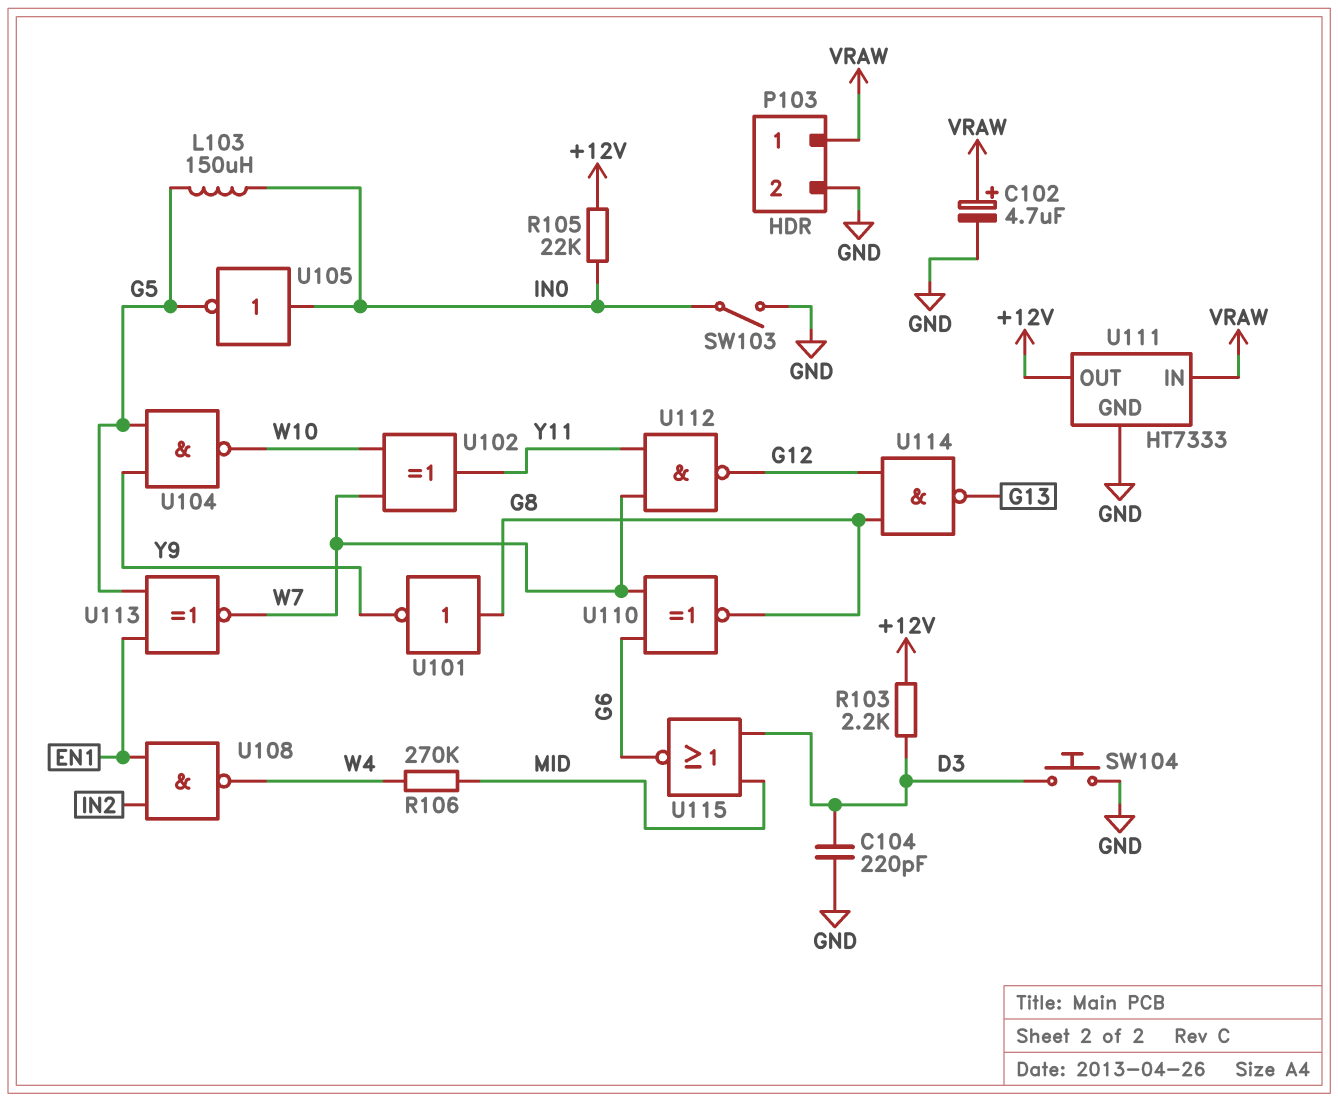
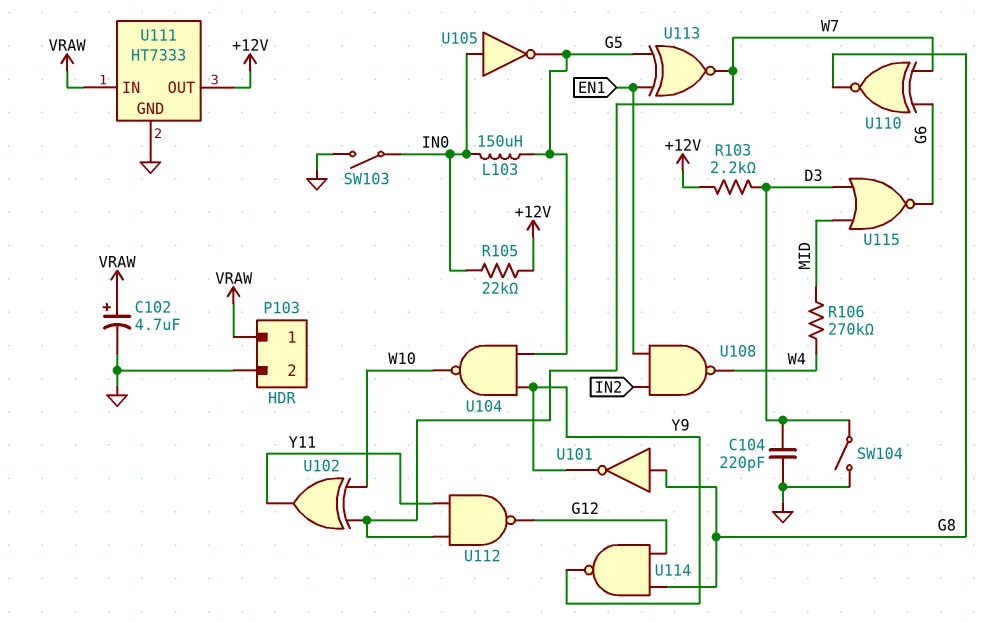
SW104: button (D3, GND) -> switch (D3, GND)
U114: NAND (in G8, in G12, out G13) -> NAND (in G8, in G12, out Y9)

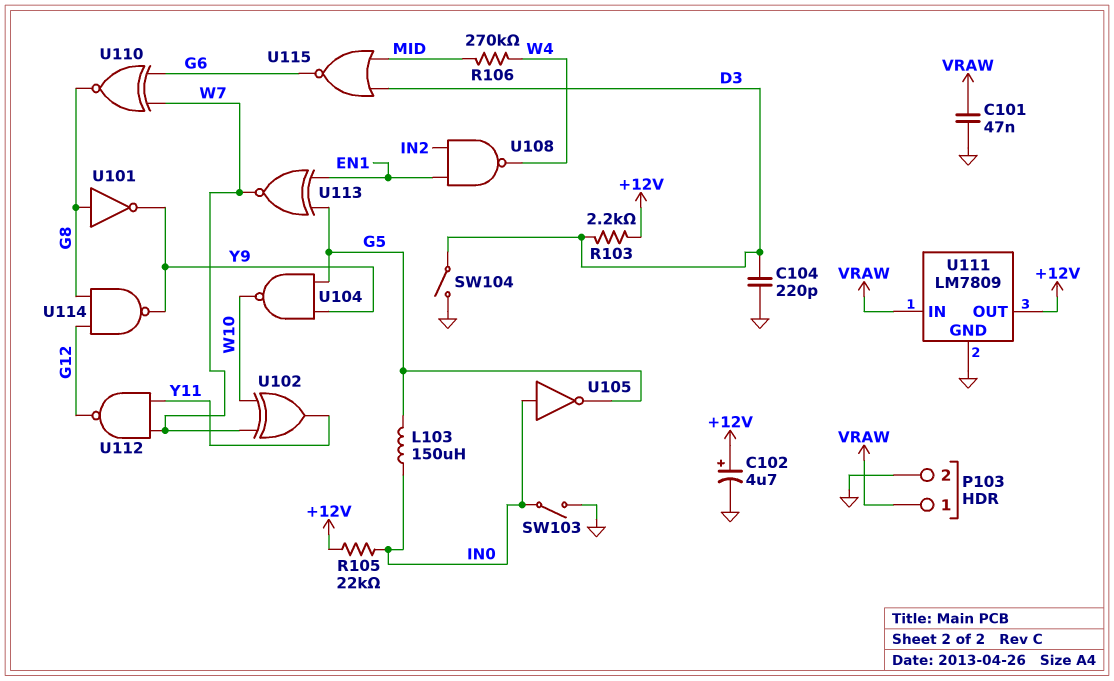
C101: none -> 47nF (GND, VRAW)
C102: 4.7uF (plus VRAW, minus GND) -> 4.7uF (plus +12V, minus GND)
U111: HT7333 -> LM7809

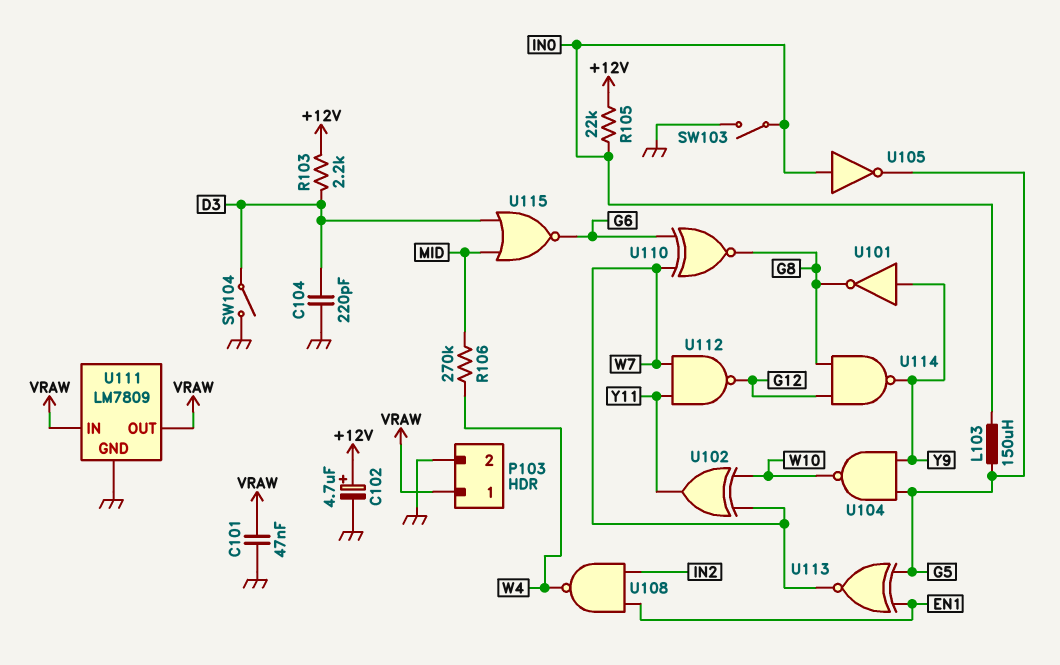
U101: NOT (in G8, out Y9) -> NOT (in Y9, out G8)
U111 pin OUT: +12V -> VRAW

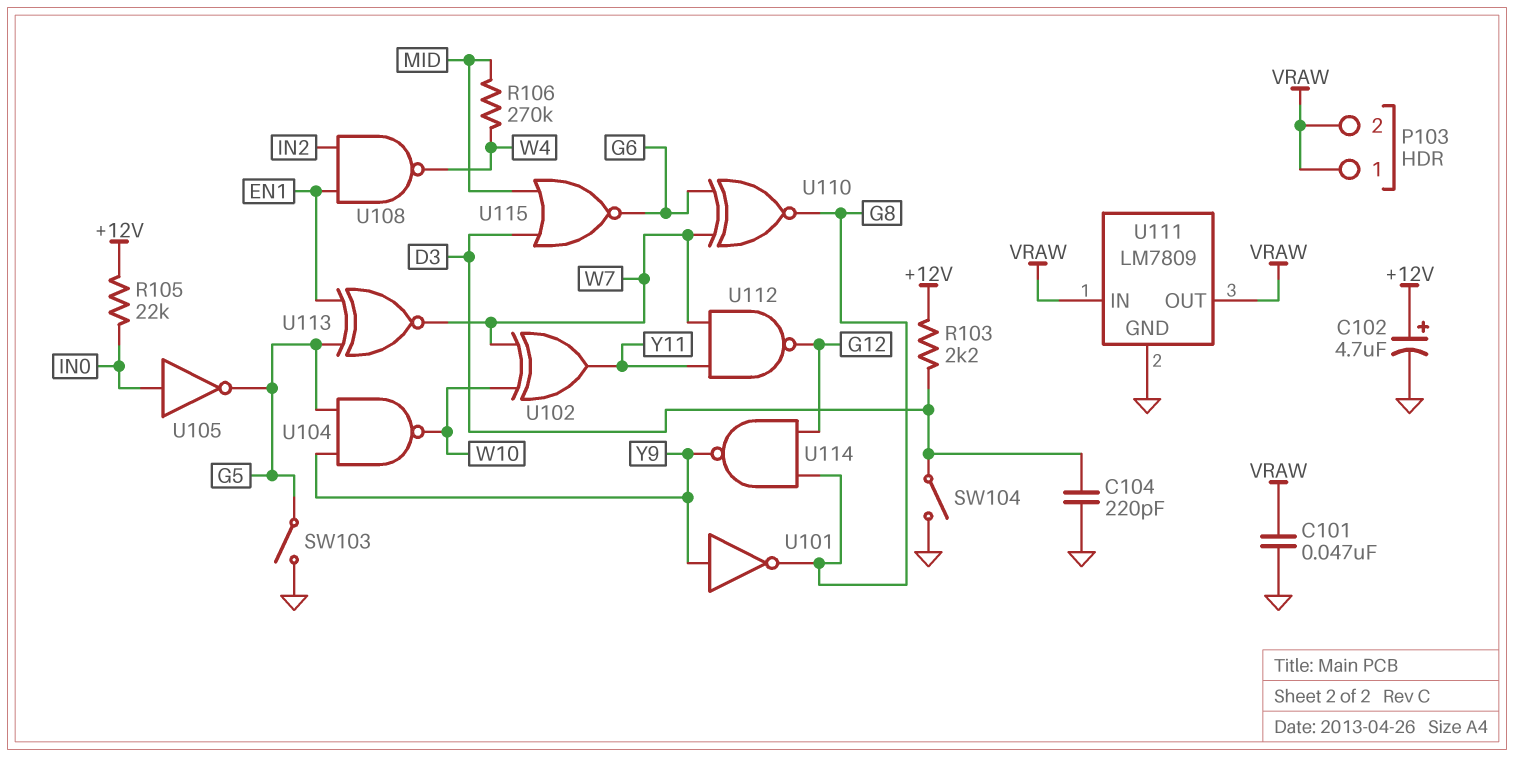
L103: 150uH (G5, IN0) -> none
P103 pin 2: GND -> VRAW
SW103: switch (GND, IN0) -> switch (G5, GND)

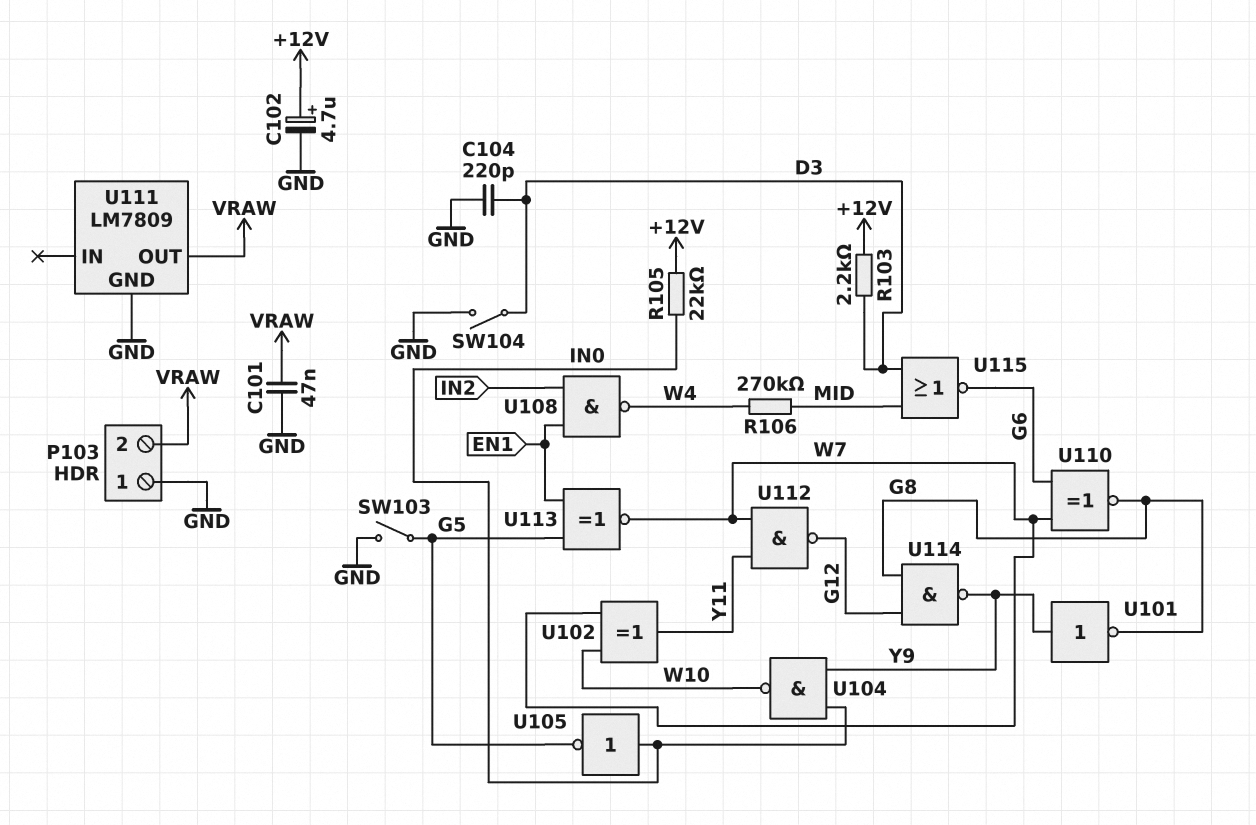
P103 pin 1: VRAW -> GND
U104: NAND (in G5, in Y9, out W10) -> NAND (in IN0, in Y9, out W10)
U111 pin IN: VRAW -> none

